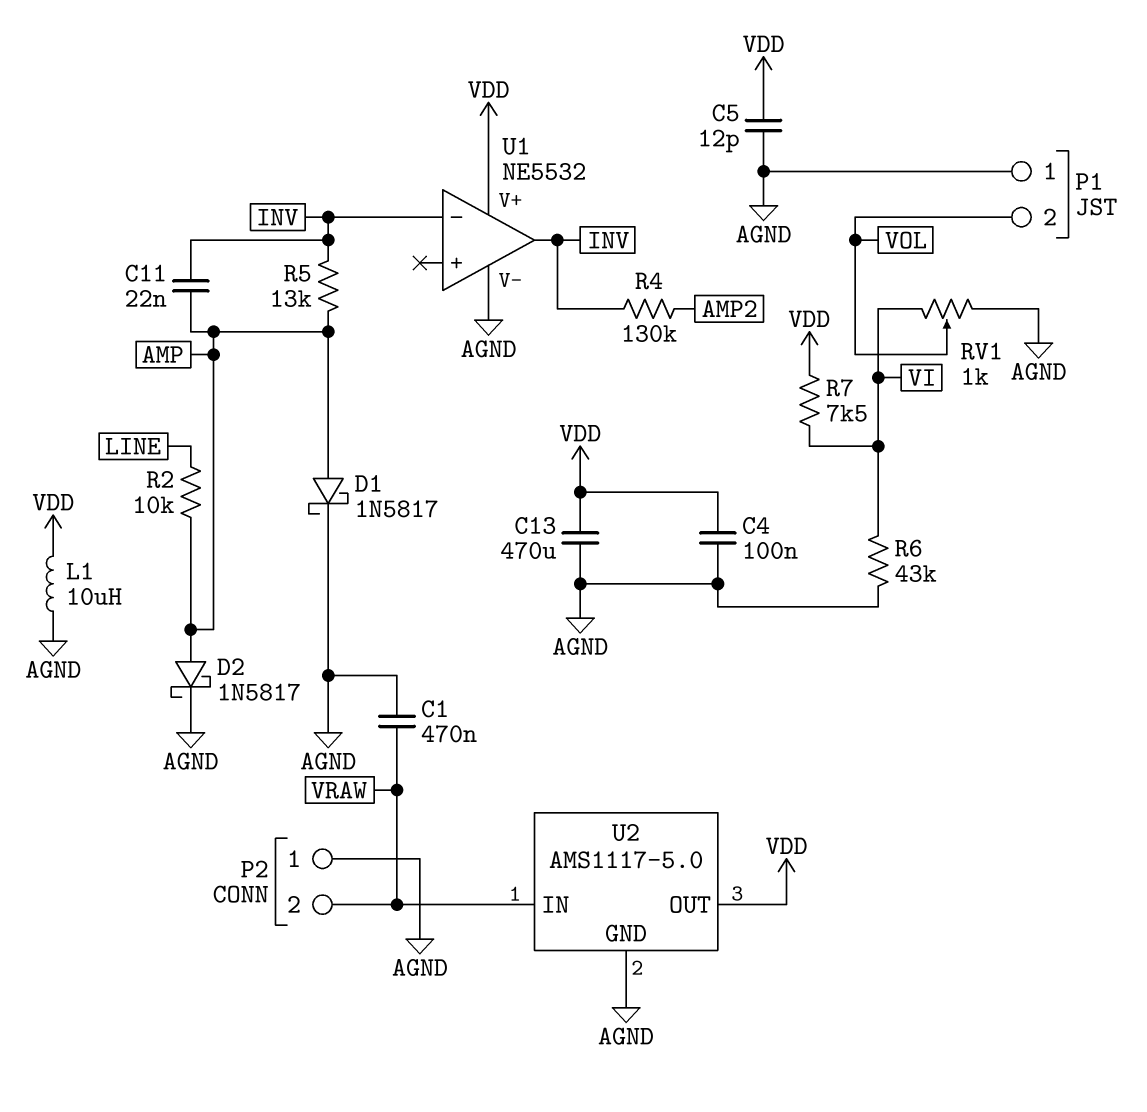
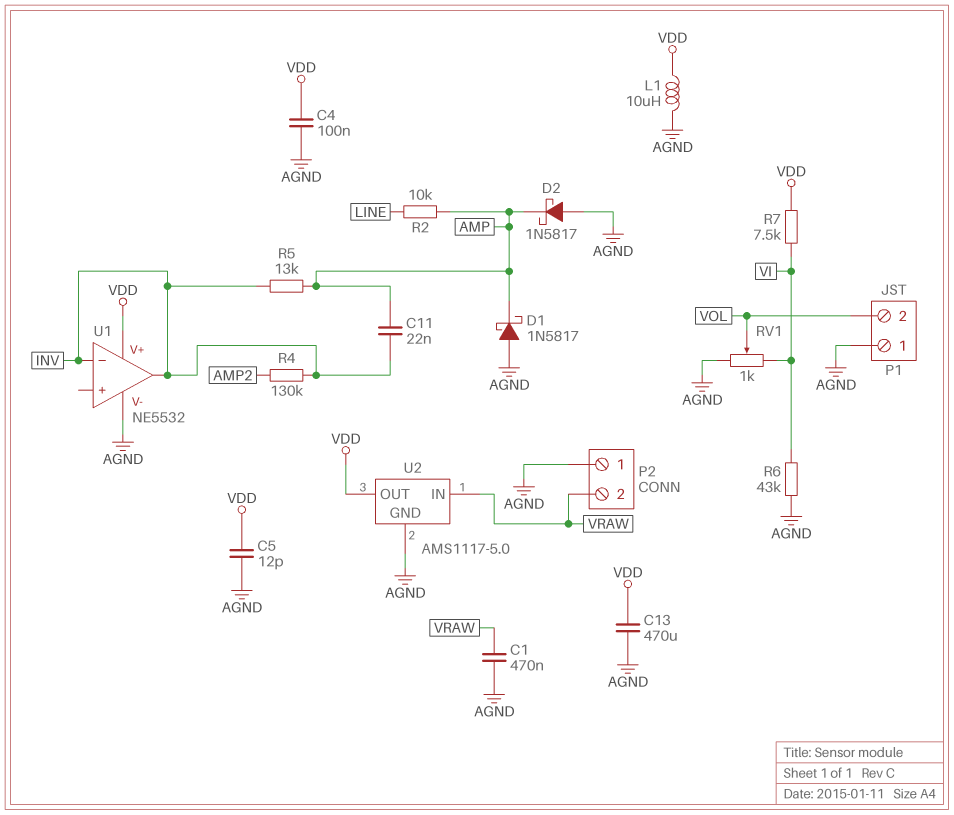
D1: schottky 1N5817 (A AMP, K AGND) -> schottky 1N5817 (A AGND, K AMP)
D2: schottky 1N5817 (A AMP, K AGND) -> schottky 1N5817 (A AGND, K AMP)

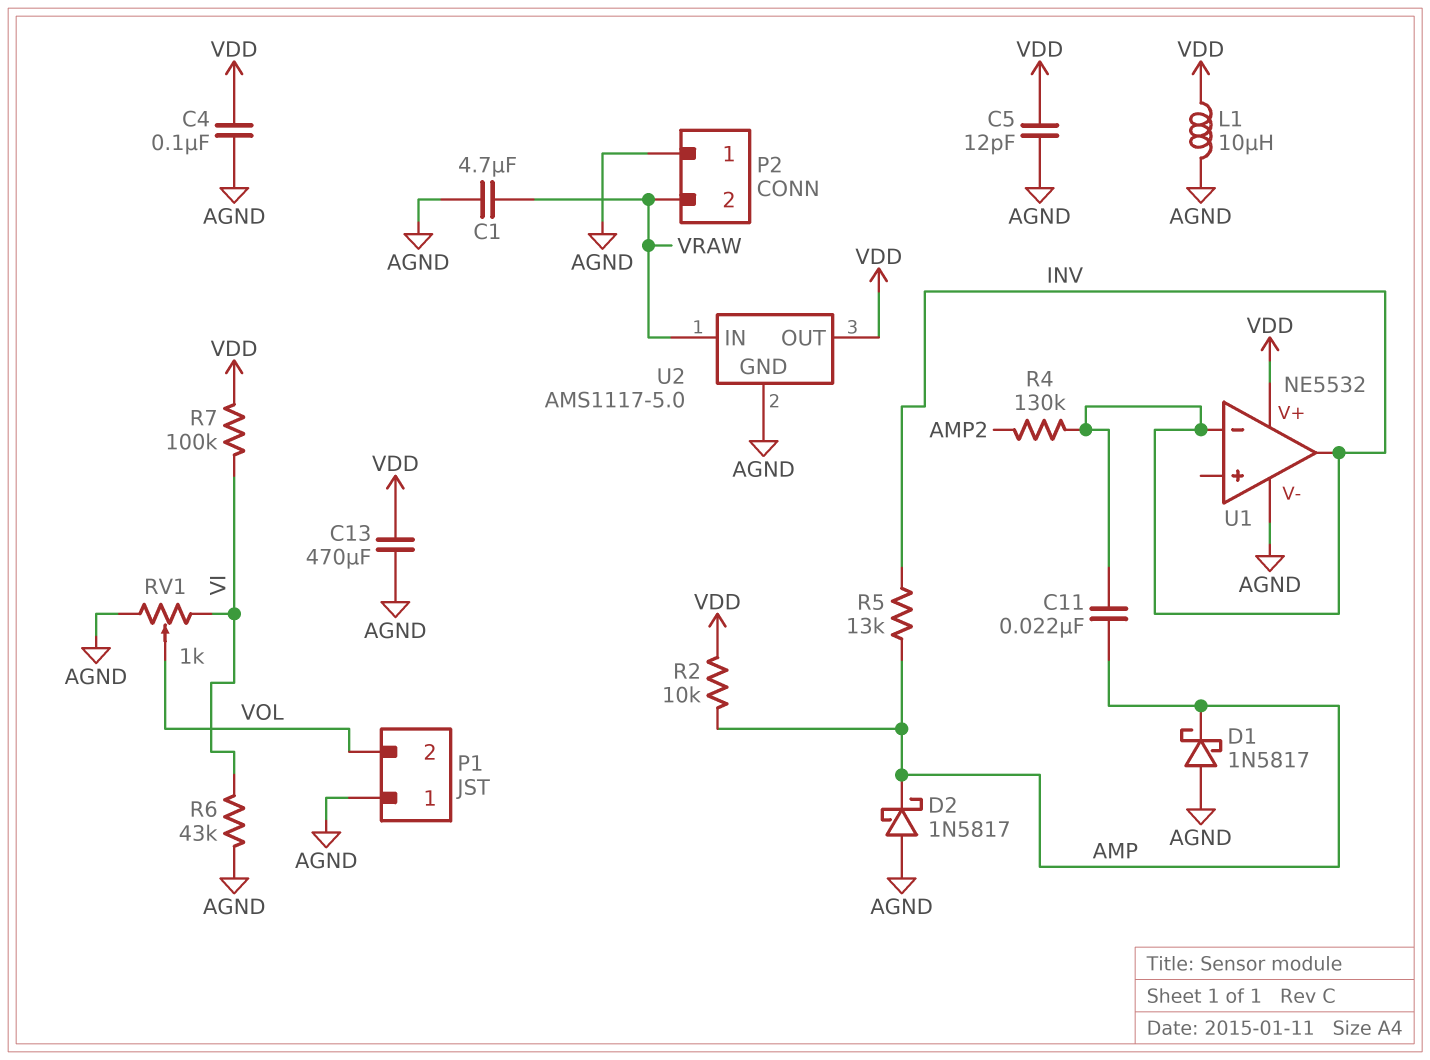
C1: 470nF (AGND, VRAW) -> 4.7uF (AGND, VRAW)
R2: 10k (AMP, LINE) -> 10k (AMP, VDD)
R7: 7.5k (VDD, VI) -> 100k (VDD, VI)

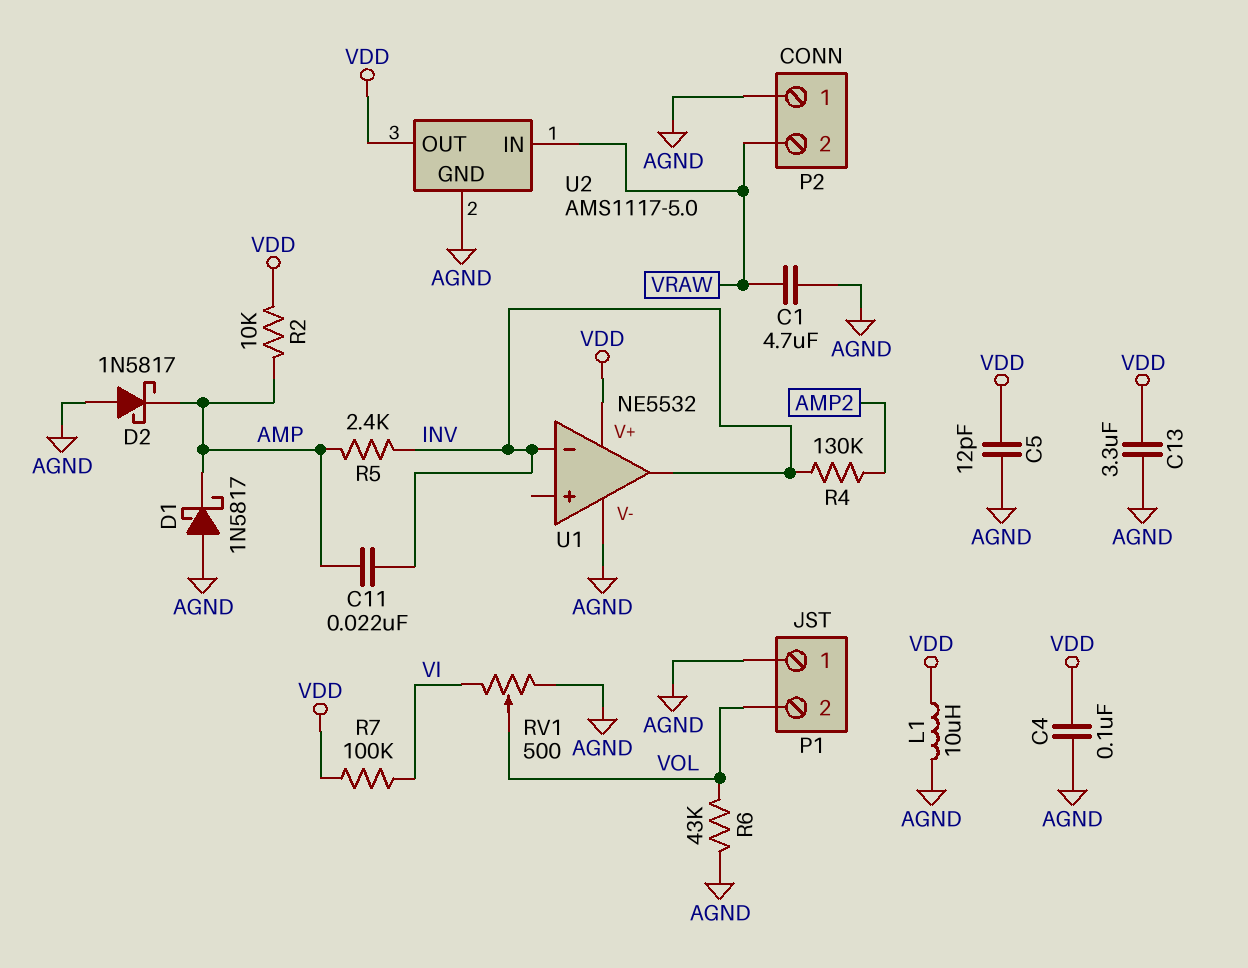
C13: 470uF (AGND, VDD) -> 3.3uF (AGND, VDD)
R5: 13k (AMP, INV) -> 2.4k (AMP, INV)
R6: 43k (AGND, VI) -> 43k (AGND, VOL)
RV1: 1k (AGND, VI, wiper VOL) -> 500 (AGND, VI, wiper VOL)

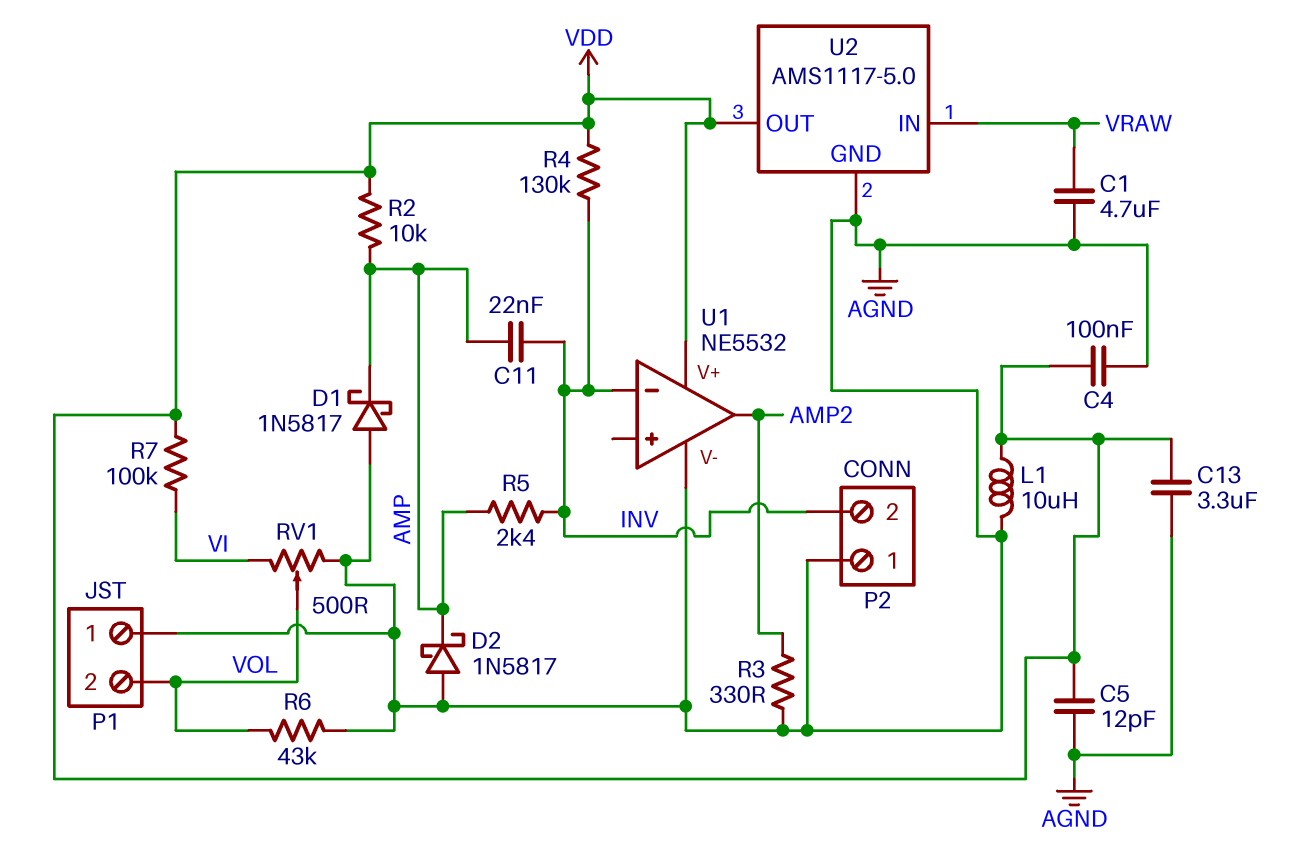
P2 pin 2: VRAW -> INV
R3: none -> 330 (AGND, AMP2)
R4: 130k (AMP2, INV) -> 130k (INV, VDD)
U1 pin out: INV -> AMP2

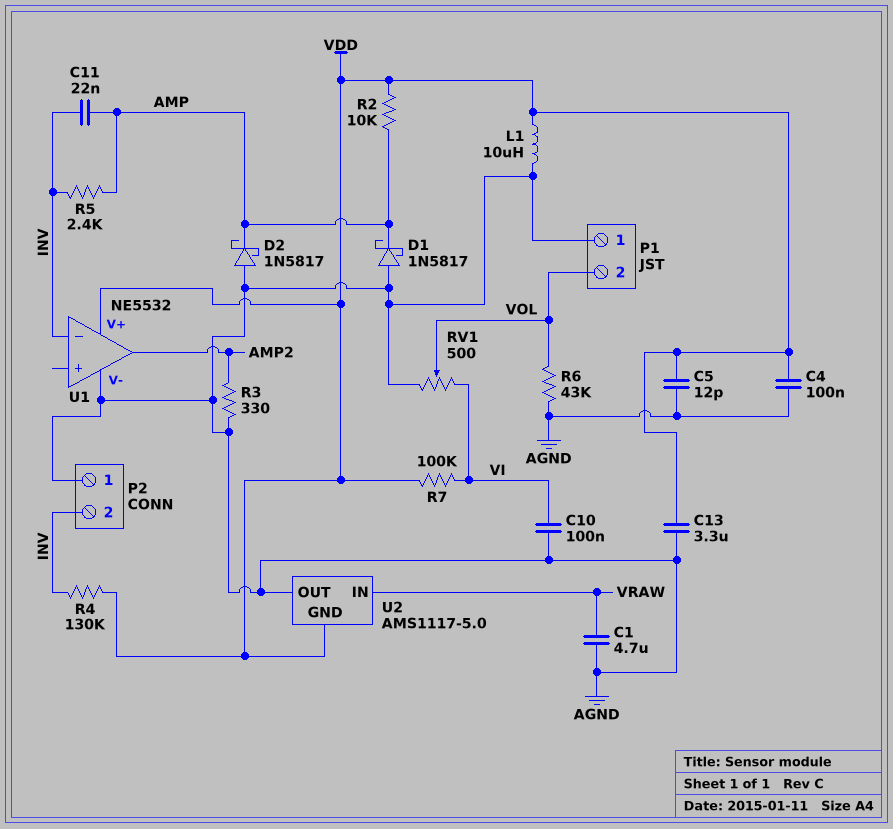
C10: none -> 100nF (AGND, VI)
U2 pin GND: AGND -> VDD
U2 pin OUT: VDD -> AGND

